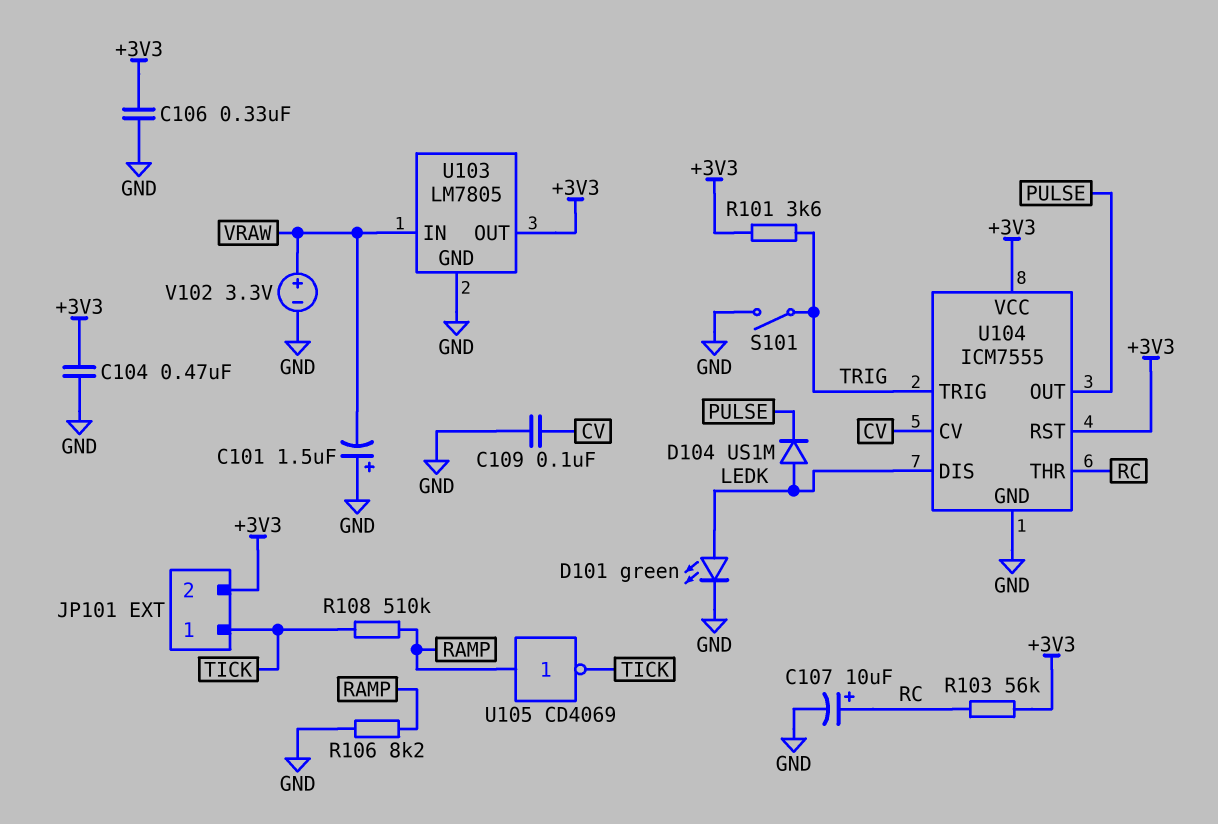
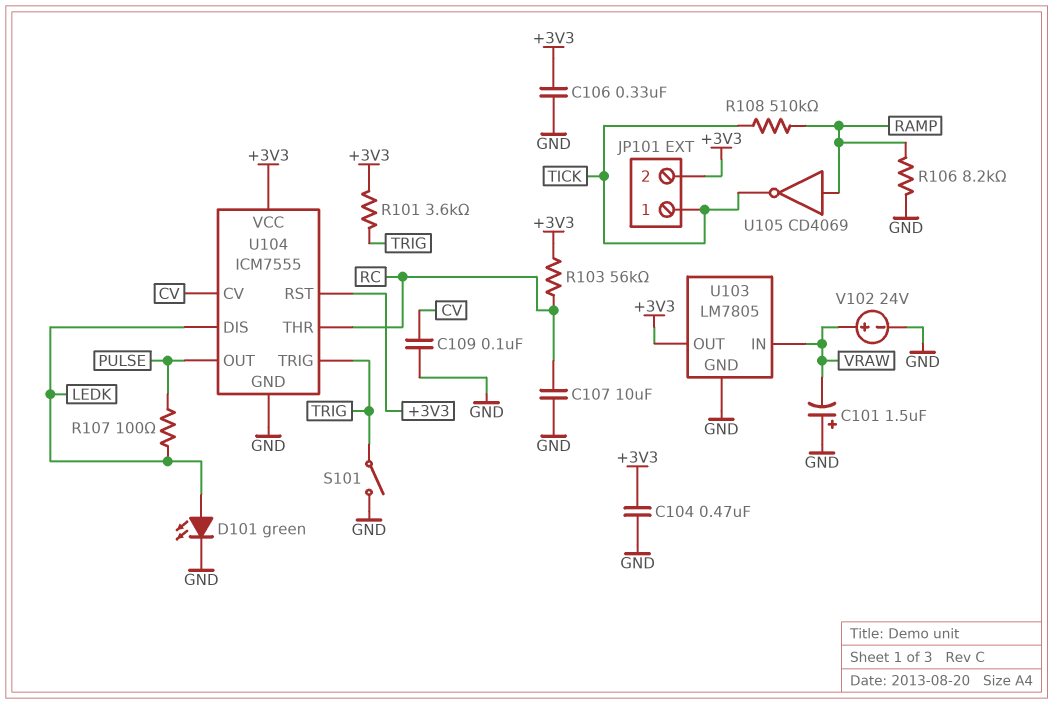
C107: 10uF (plus RC, minus GND) -> 10uF (GND, RC)
D104: diode US1M (A LEDK, K PULSE) -> none
R107: none -> 100 (LEDK, PULSE)
V102: 3.3V (plus VRAW, minus GND) -> 24V (plus VRAW, minus GND)

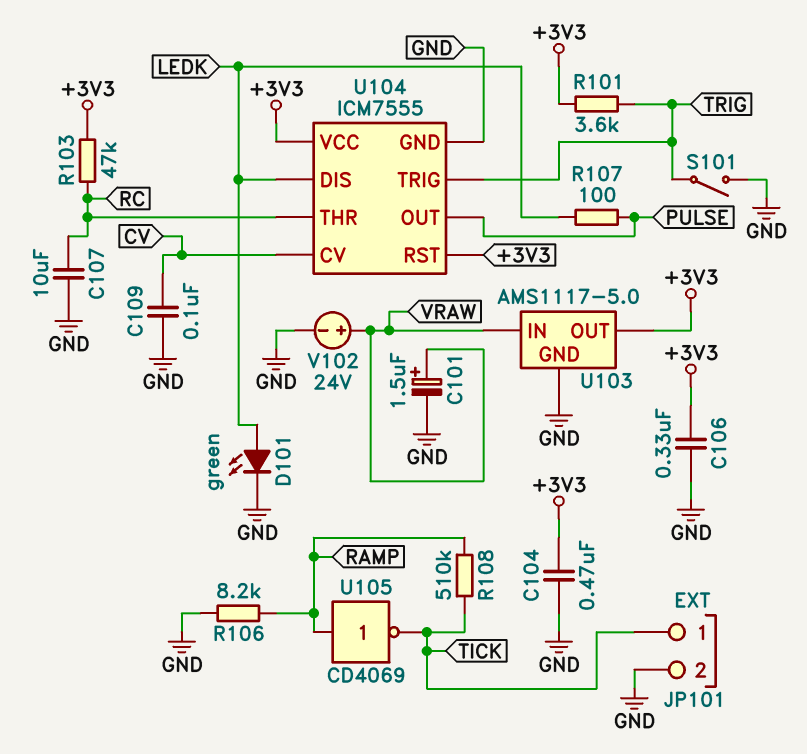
C101: 1.5uF (plus GND, minus VRAW) -> 1.5uF (plus VRAW, minus GND)
JP101 pin 2: +3V3 -> GND
R103: 56k (+3V3, RC) -> 47k (+3V3, RC)
U103: LM7805 -> AMS1117-5.0

